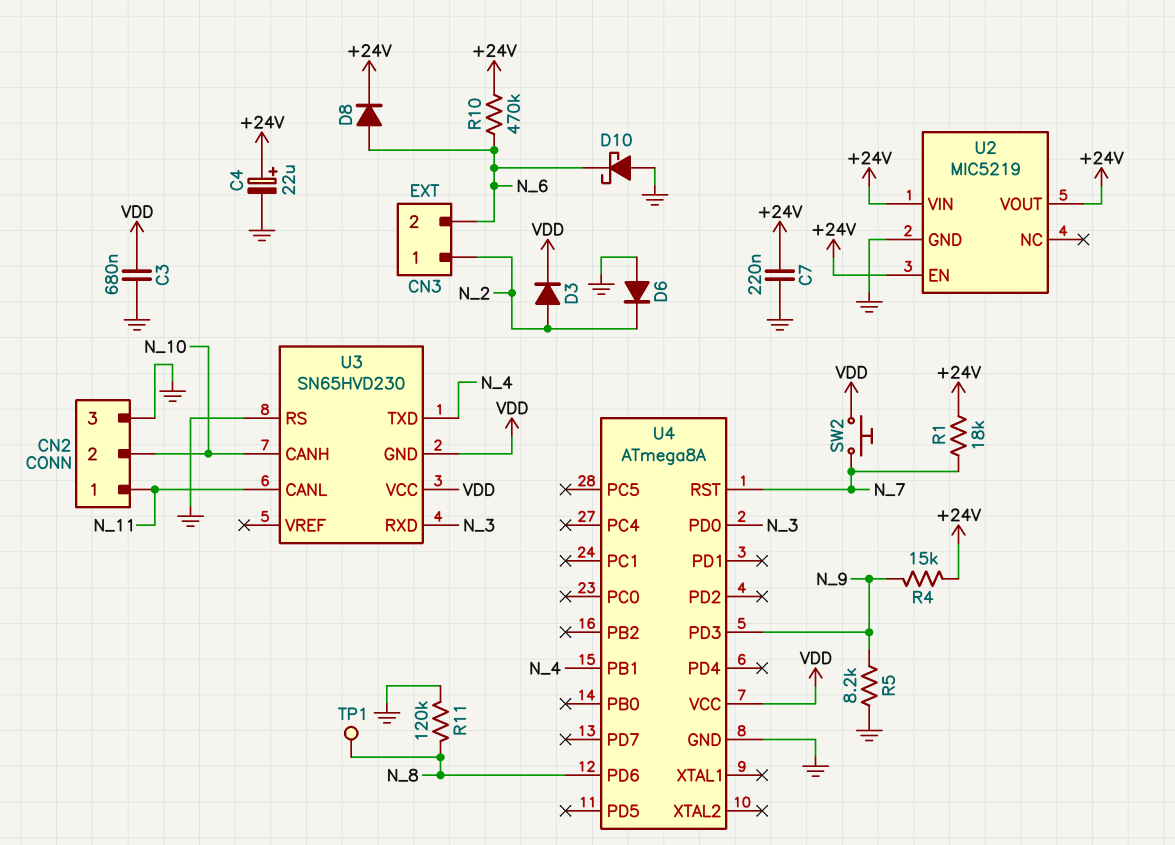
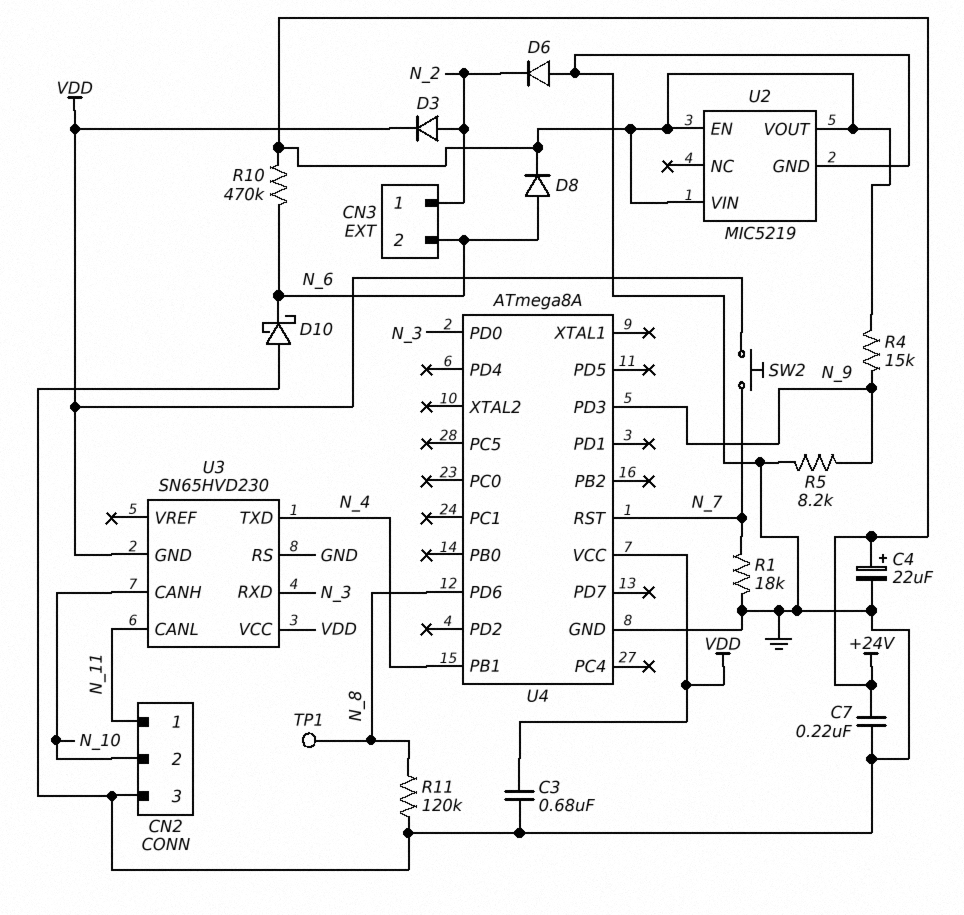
R1: 18k (+24V, N_7) -> 18k (GND, N_7)

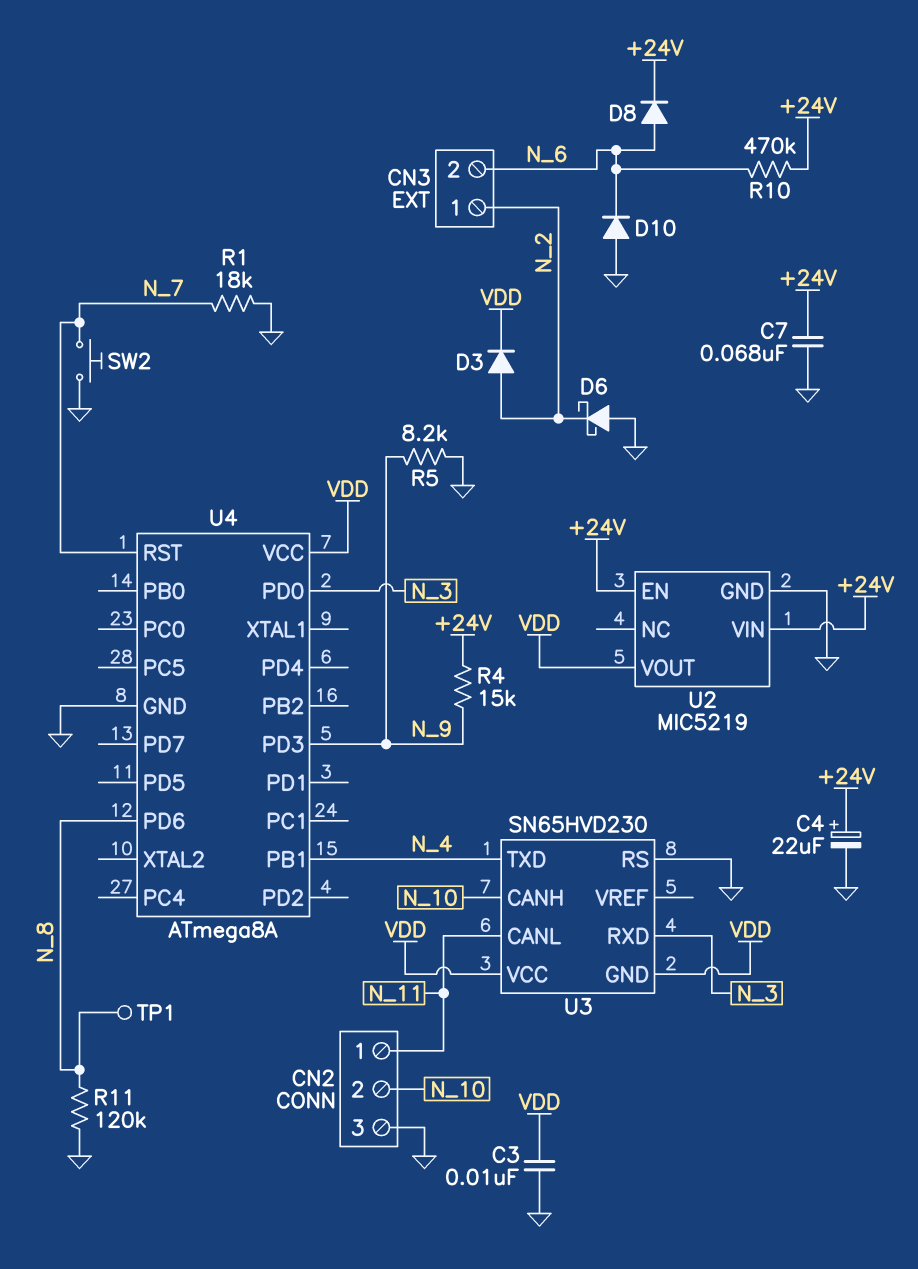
C3: 680nF (GND, VDD) -> 10nF (GND, VDD)
C7: 220nF (+24V, GND) -> 68nF (+24V, GND)
D6: diode (A GND, K N_2) -> schottky (A GND, K N_2)
D10: schottky (A GND, K N_6) -> diode (A GND, K N_6)
SW2: button (N_7, VDD) -> button (GND, N_7)
U2 pin VOUT: +24V -> VDD

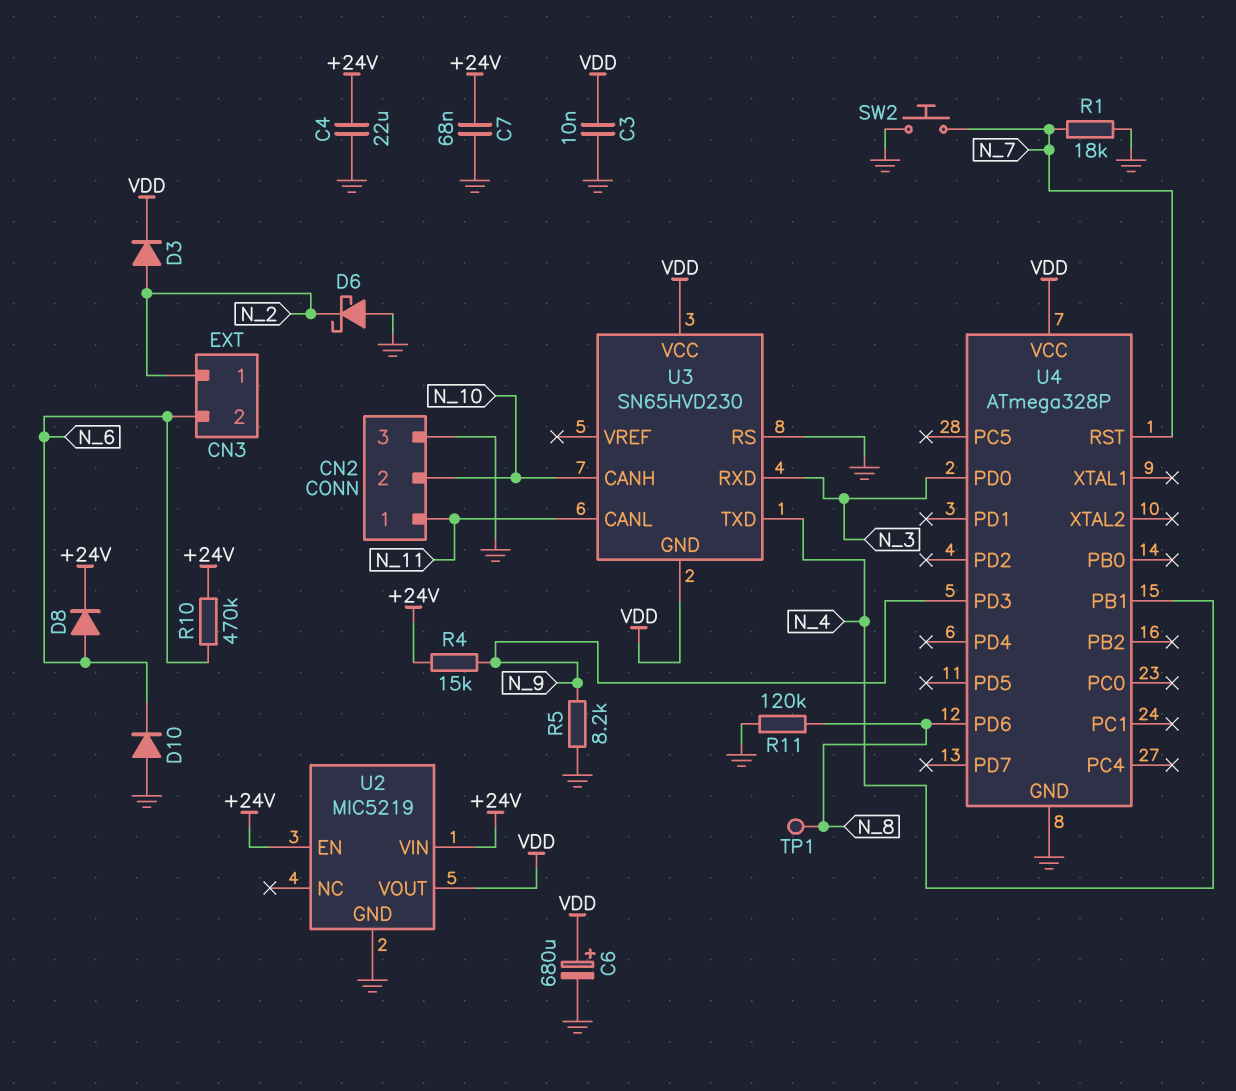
C4: 22uF (plus +24V, minus GND) -> 22uF (+24V, GND)
C6: none -> 680uF (plus VDD, minus GND)
U4: ATmega8A -> ATmega328P

